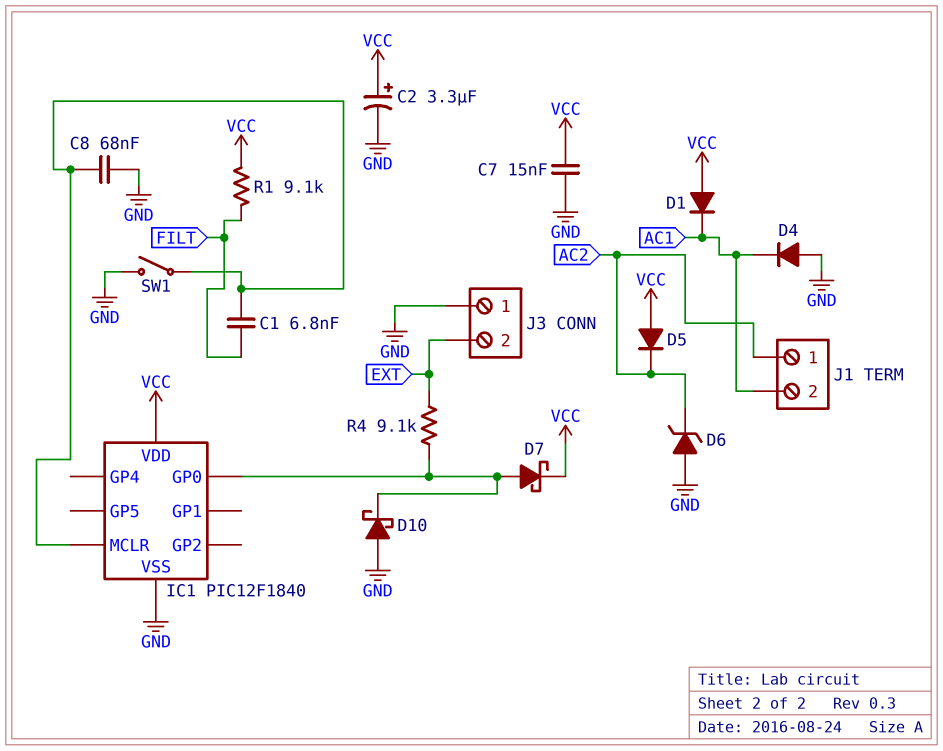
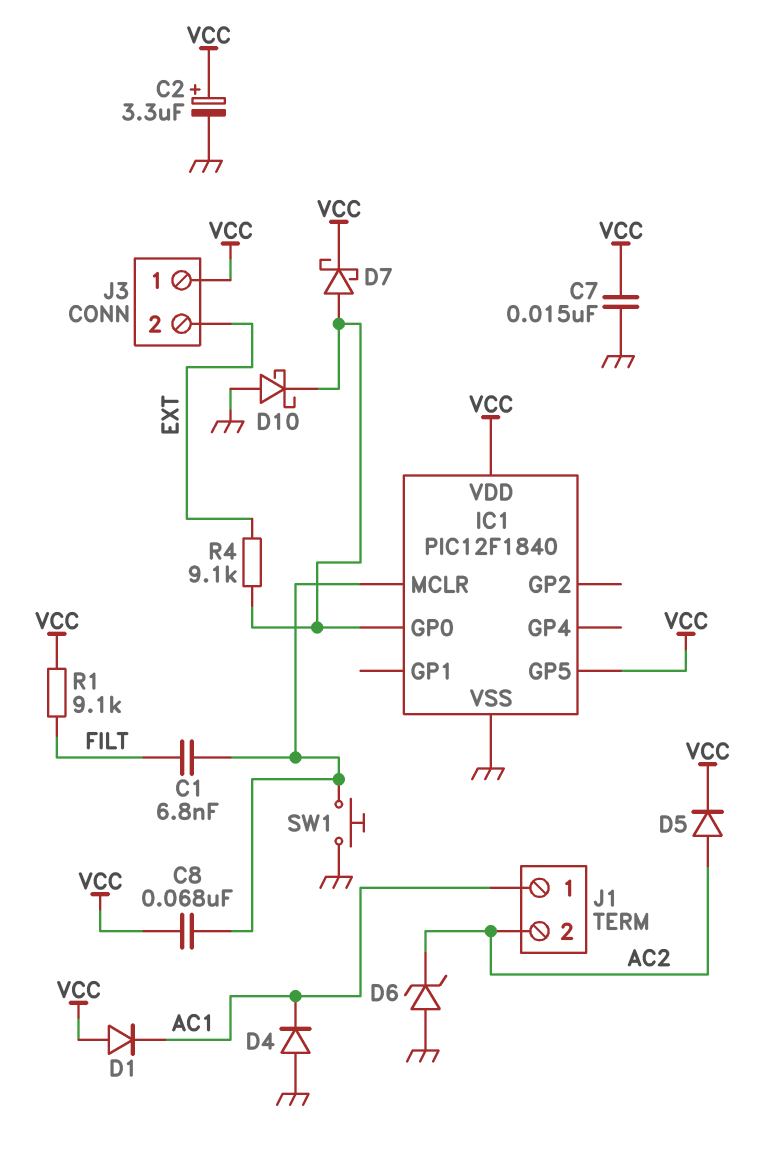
C8: 68nF (GND, IC1/MCLR) -> 68nF (IC1/MCLR, VCC)
D5: diode (A VCC, K AC2) -> diode (A AC2, K VCC)
IC1 pin GP5: none -> VCC
J1 pin 1: AC2 -> AC1
J1 pin 2: AC1 -> AC2
J3 pin 1: GND -> VCC
SW1: switch (GND, IC1/MCLR) -> button (GND, IC1/MCLR)

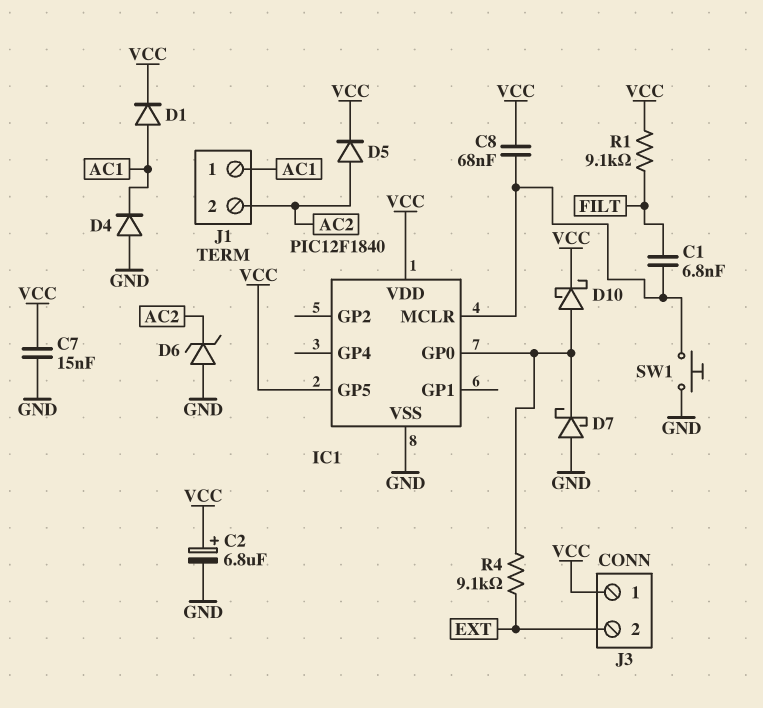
C2: 3.3uF (plus VCC, minus GND) -> 6.8uF (plus VCC, minus GND)
D1: diode (A VCC, K AC1) -> diode (A AC1, K VCC)
D7: schottky (A IC1/GP0, K VCC) -> schottky (A GND, K IC1/GP0)
D10: schottky (A GND, K IC1/GP0) -> schottky (A IC1/GP0, K VCC)

